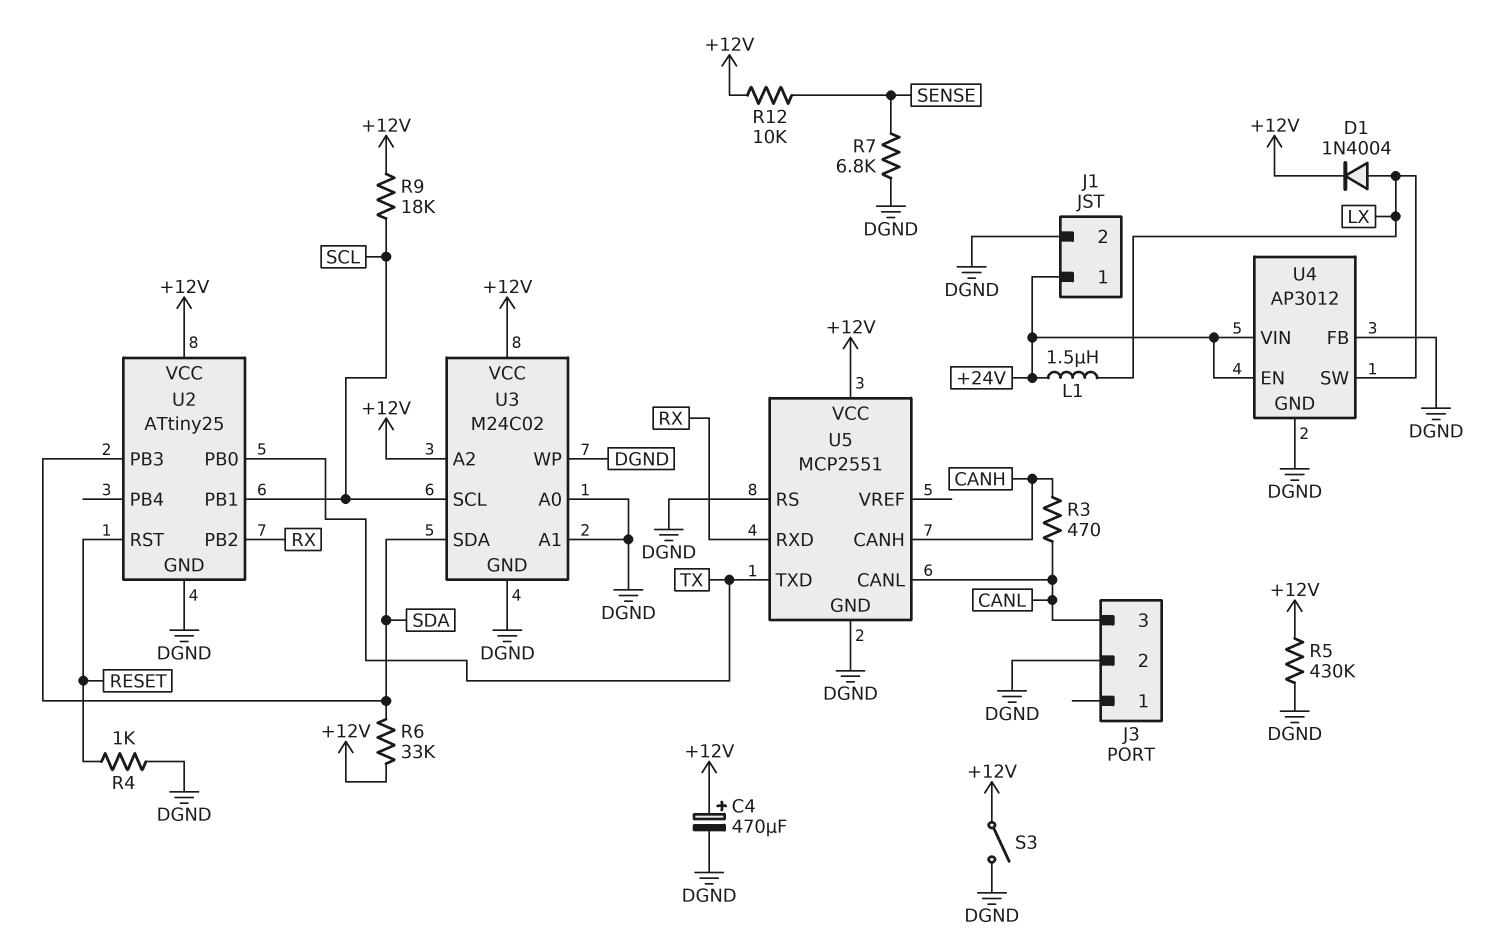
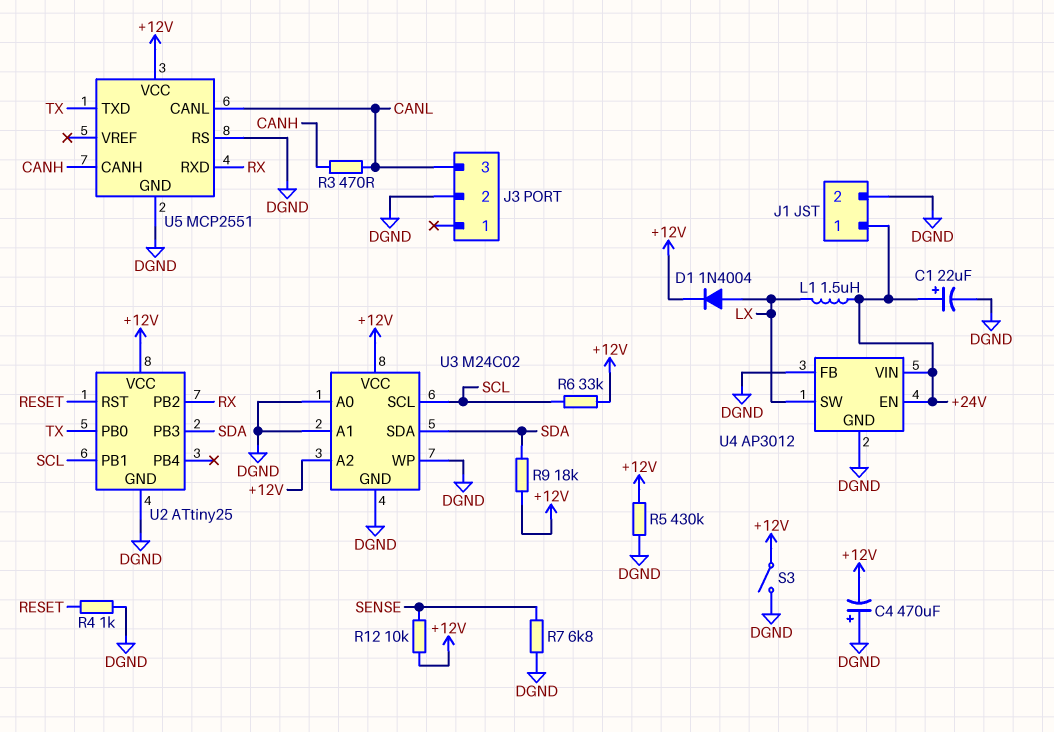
C1: none -> 22uF (plus +24V, minus DGND)
C4: 470uF (plus +12V, minus DGND) -> 470uF (plus DGND, minus +12V)
R6: 33k (+12V, SDA) -> 33k (+12V, SCL)
R9: 18k (+12V, SCL) -> 18k (+12V, SDA)

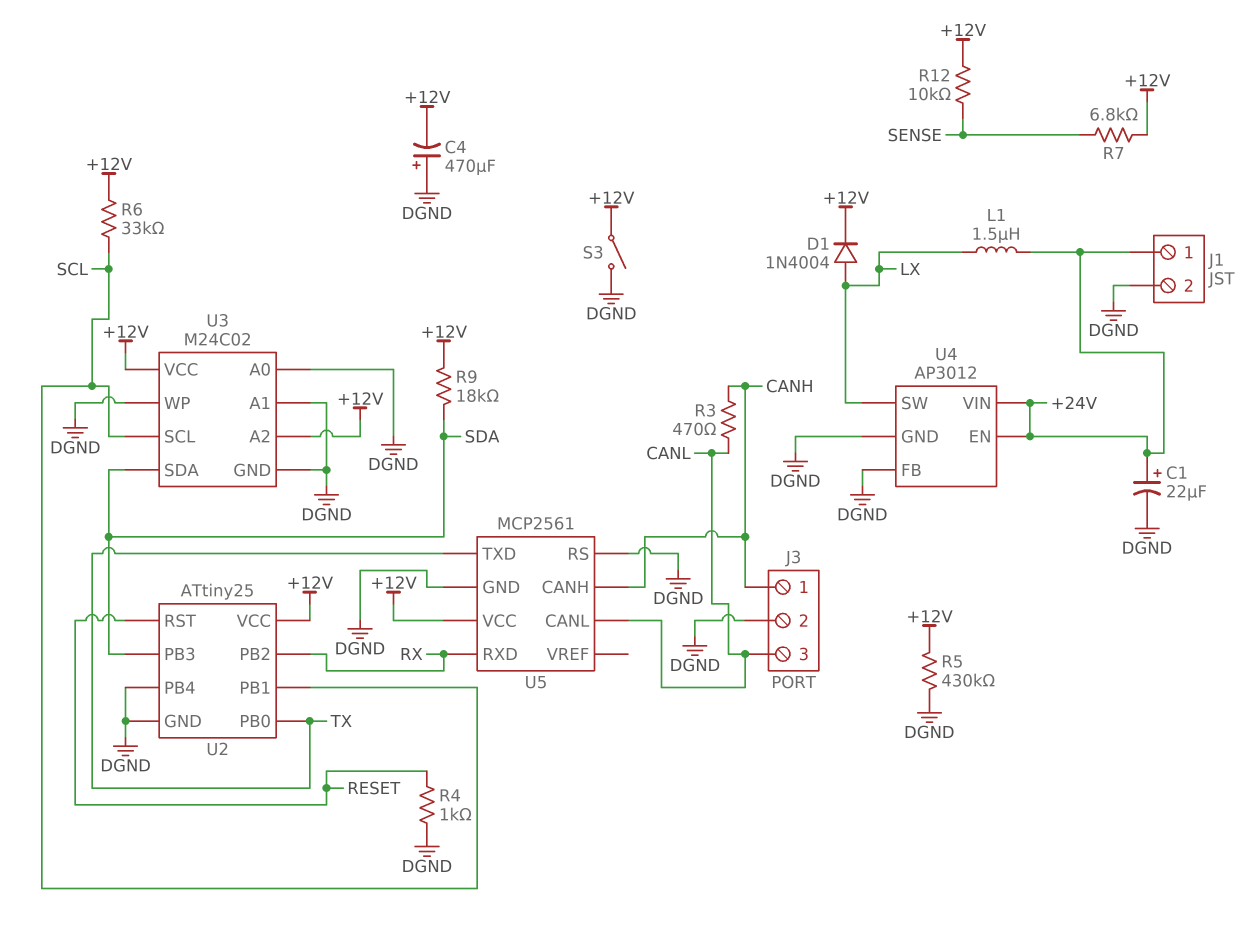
J3 pin 1: none -> CANH
R7: 6.8k (DGND, SENSE) -> 6.8k (+12V, SENSE)
U2 pin PB4: none -> DGND
U5: MCP2551 -> MCP2561

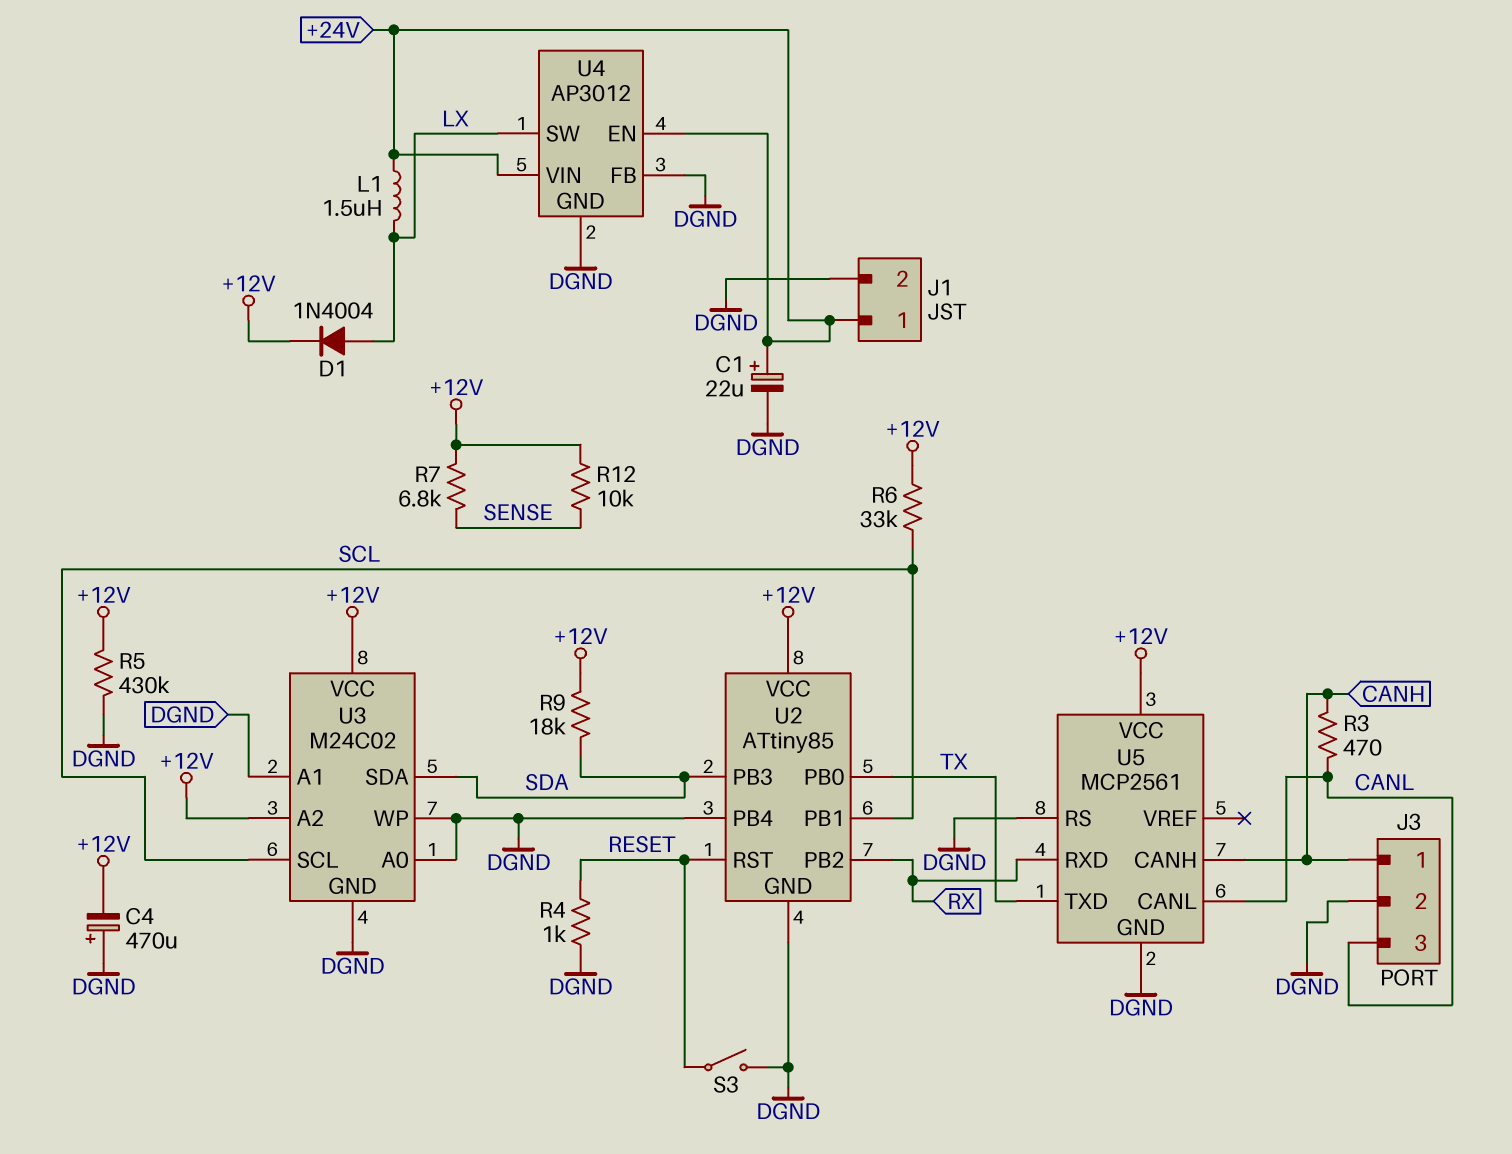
S3: switch (+12V, DGND) -> switch (DGND, RESET)
U2: ATtiny25 -> ATtiny85

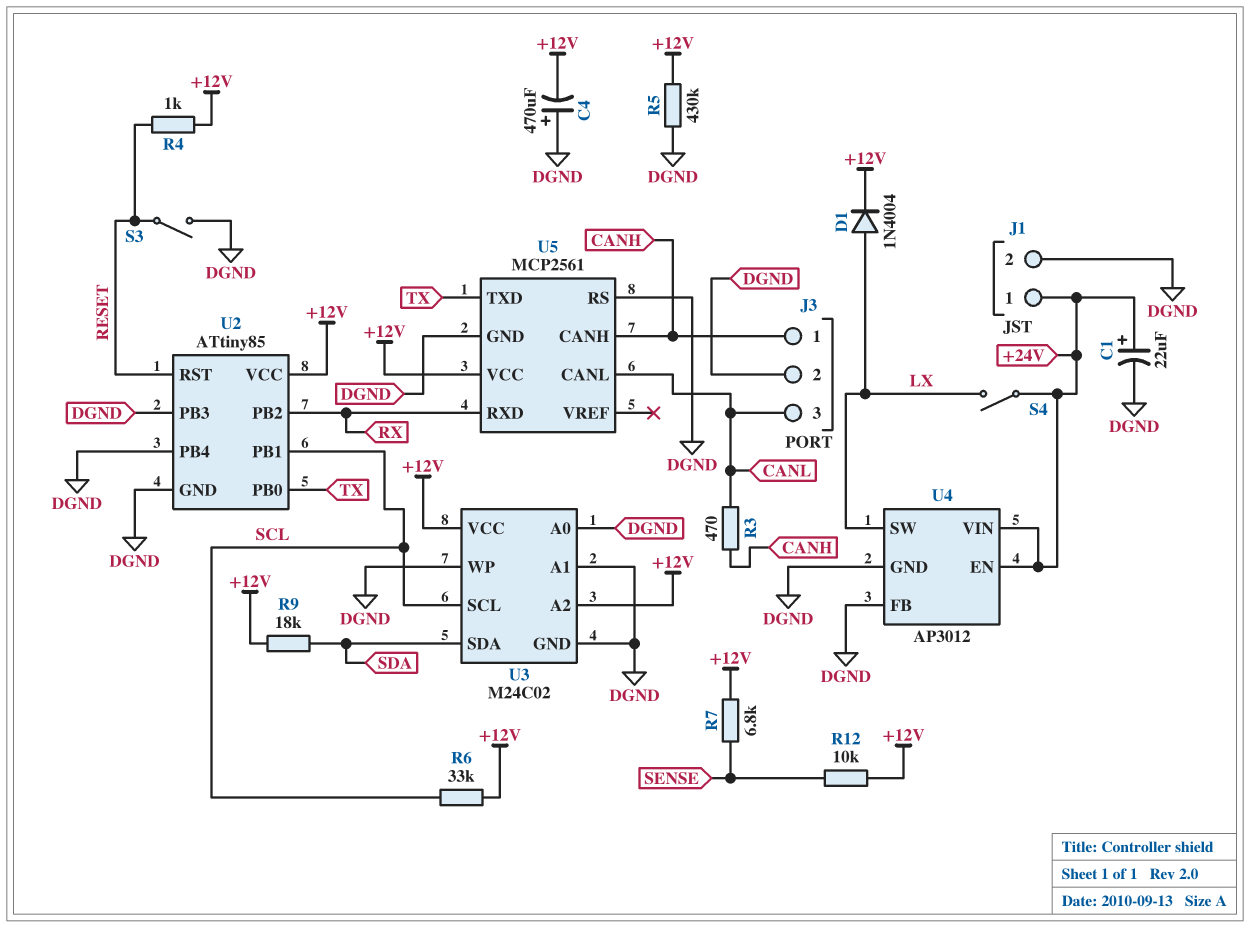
L1: 1.5uH (+24V, LX) -> none
R4: 1k (DGND, RESET) -> 1k (+12V, RESET)
S4: none -> switch (+24V, LX)
U2 pin PB3: SDA -> DGND

